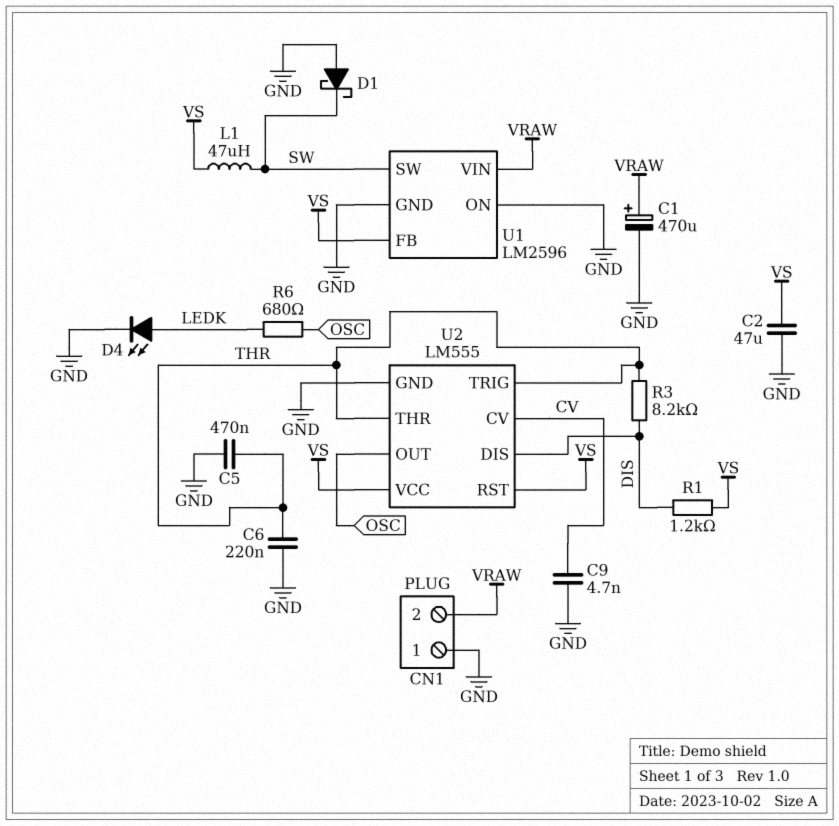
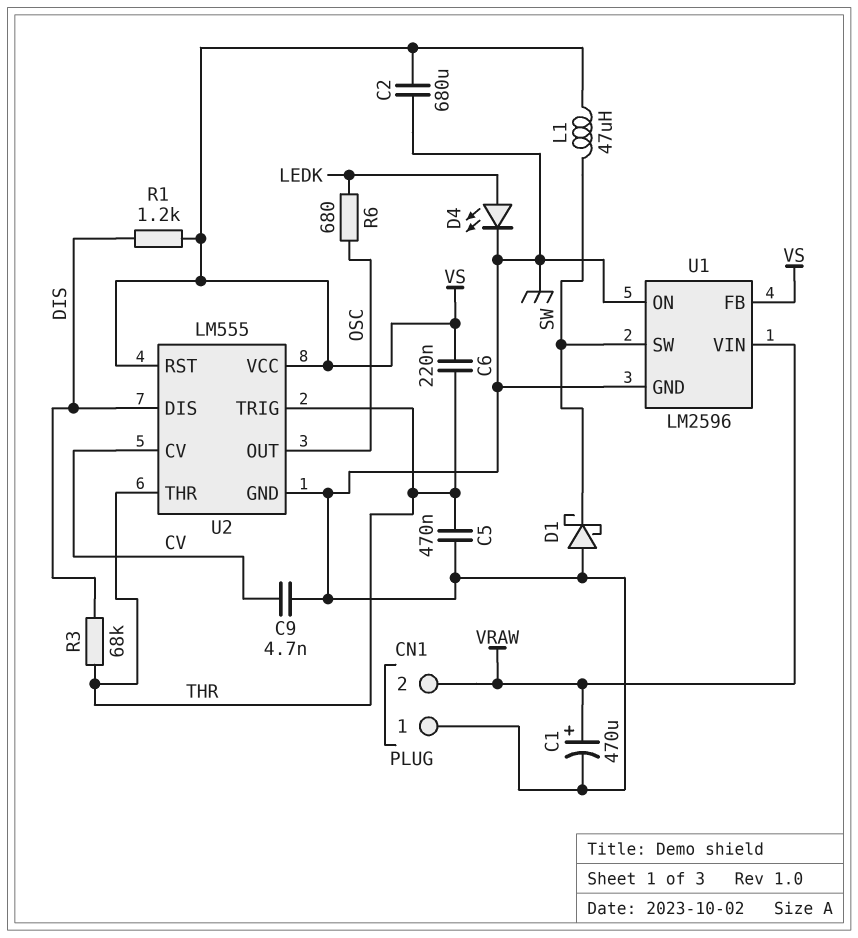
C2: 47uF (GND, VS) -> 680uF (GND, VS)
C6: 220nF (GND, THR) -> 220nF (THR, VS)
R3: 8.2k (DIS, THR) -> 68k (DIS, THR)

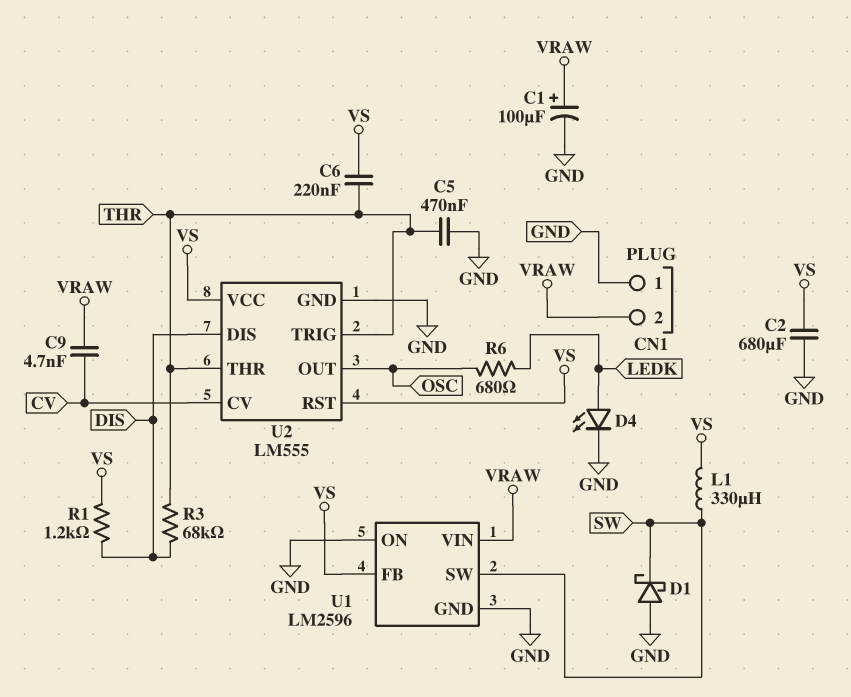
C1: 470uF (plus VRAW, minus GND) -> 100uF (plus VRAW, minus GND)
C9: 4.7nF (CV, GND) -> 4.7nF (CV, VRAW)
L1: 47uH (SW, VS) -> 330uH (SW, VS)

